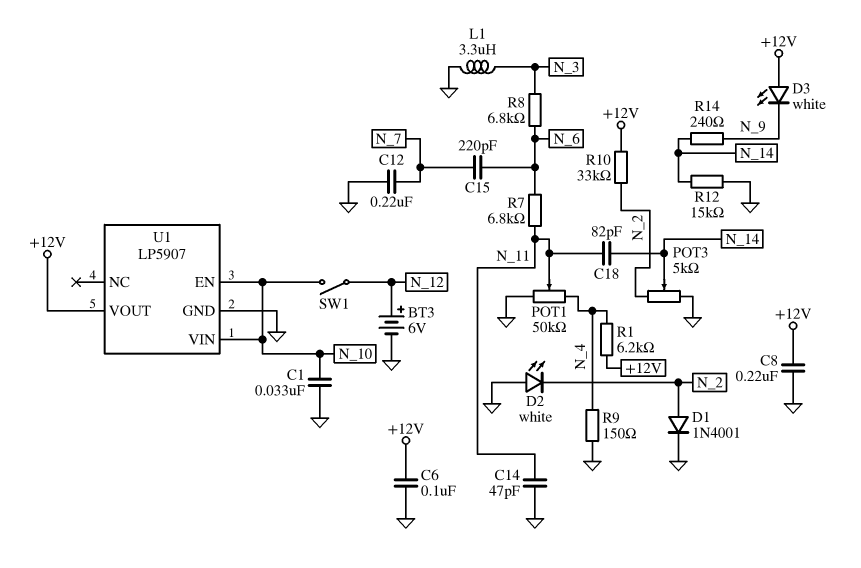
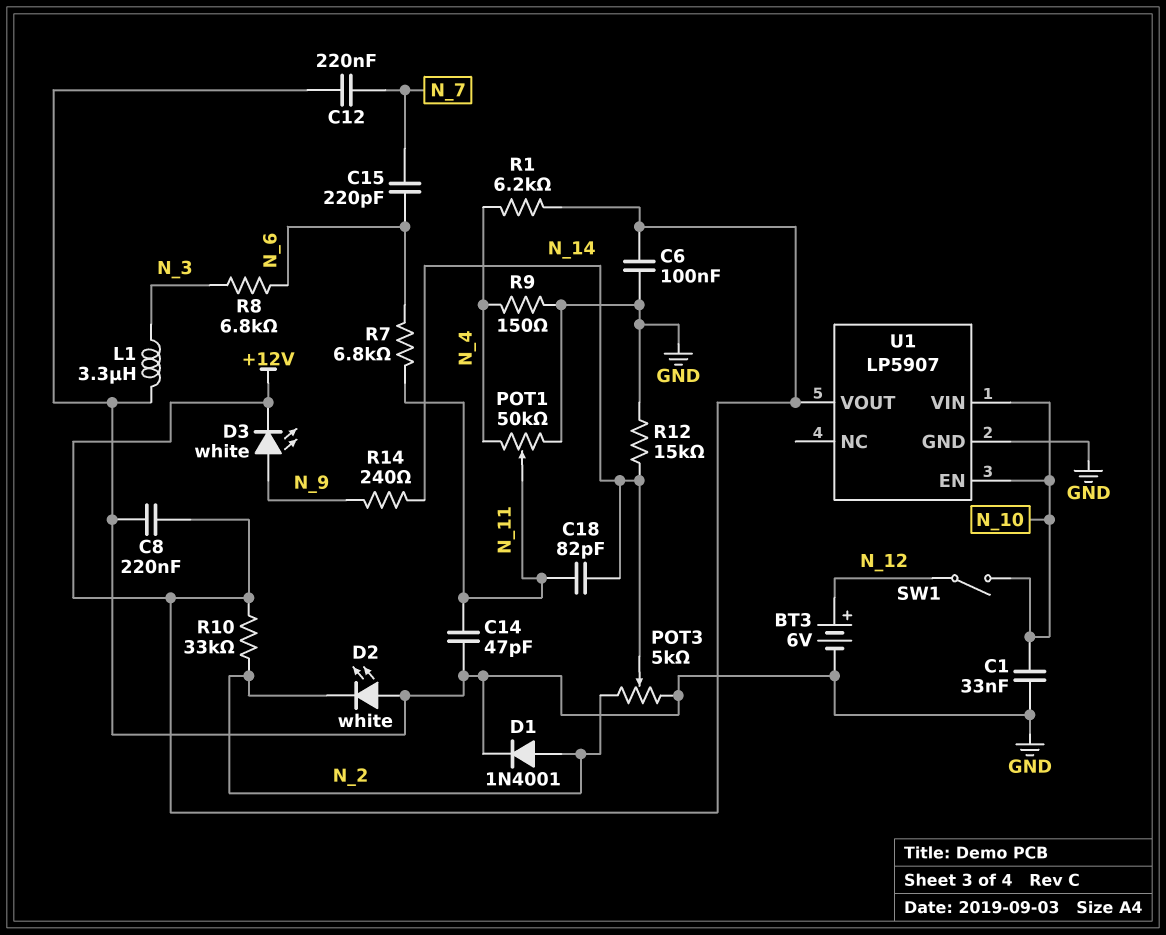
D3: LED white (A +12V, K N_9) -> LED white (A N_9, K +12V)

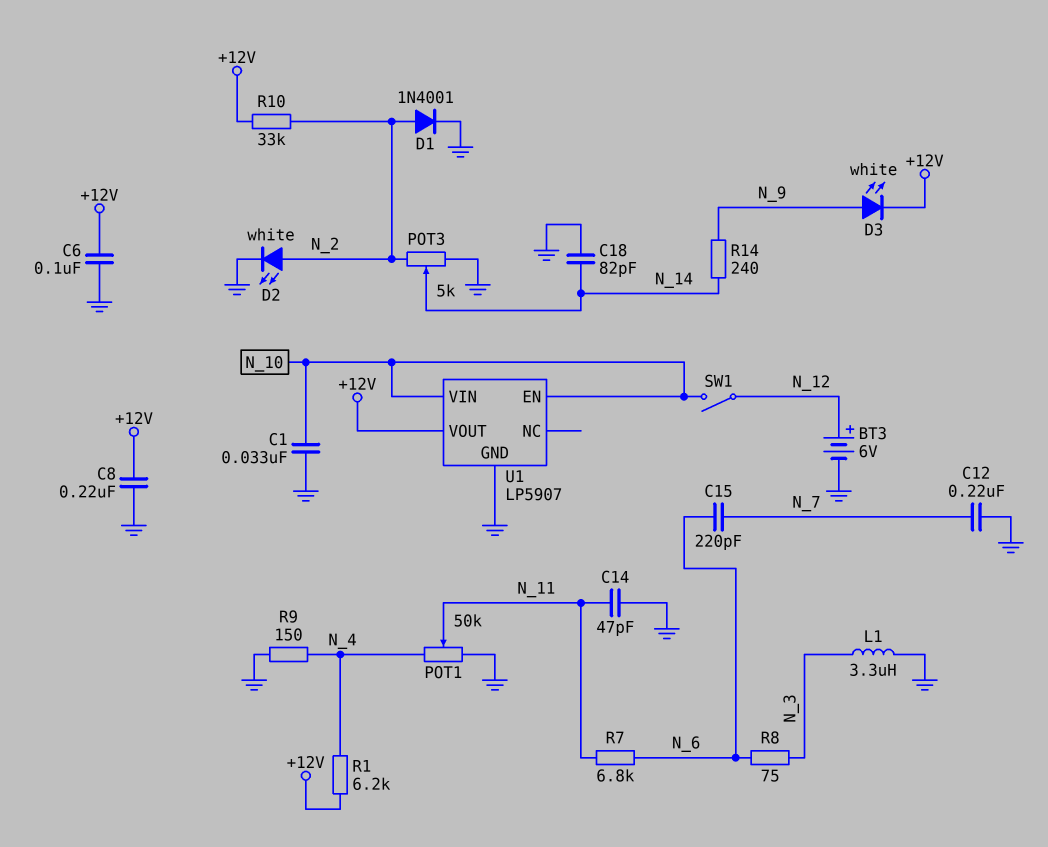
C18: 82pF (N_11, N_14) -> 82pF (GND, N_14)
D2: LED white (A GND, K N_2) -> LED white (A N_2, K GND)
R8: 6.8k (N_3, N_6) -> 75 (N_3, N_6)
R12: 15k (GND, N_14) -> none

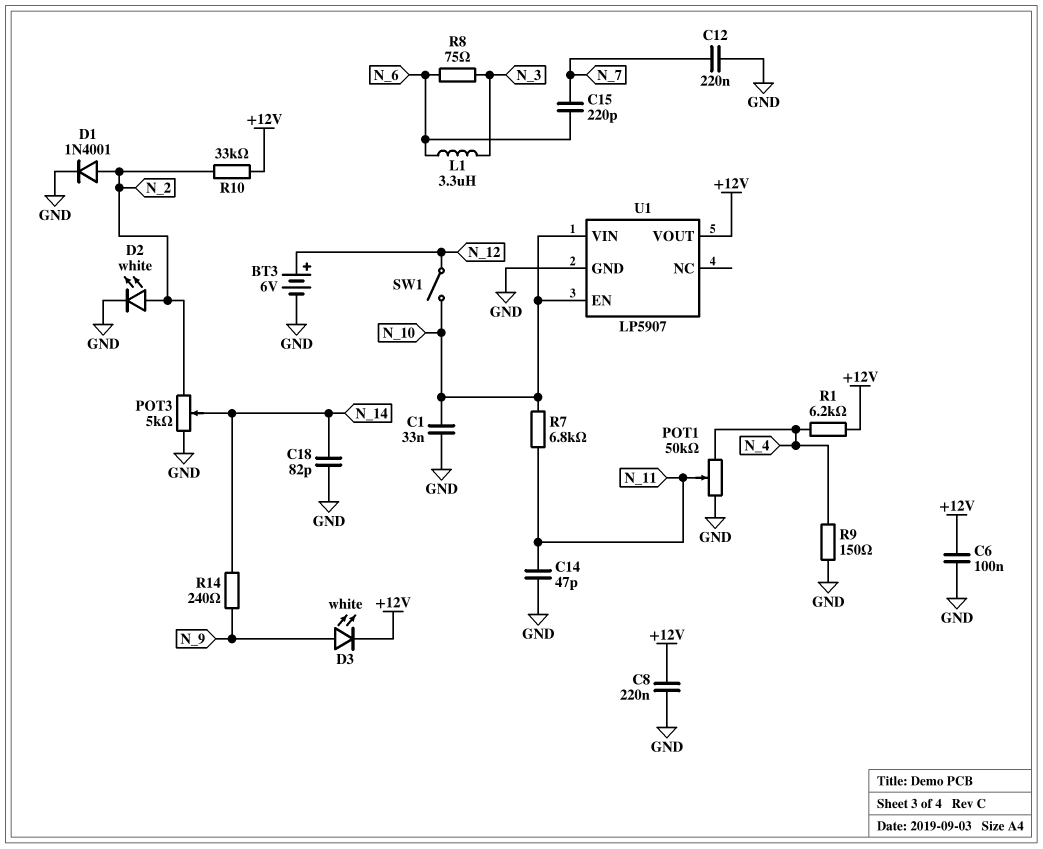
L1: 3.3uH (GND, N_3) -> 3.3uH (N_3, N_6)
R7: 6.8k (N_6, N_11) -> 6.8k (N_10, N_11)

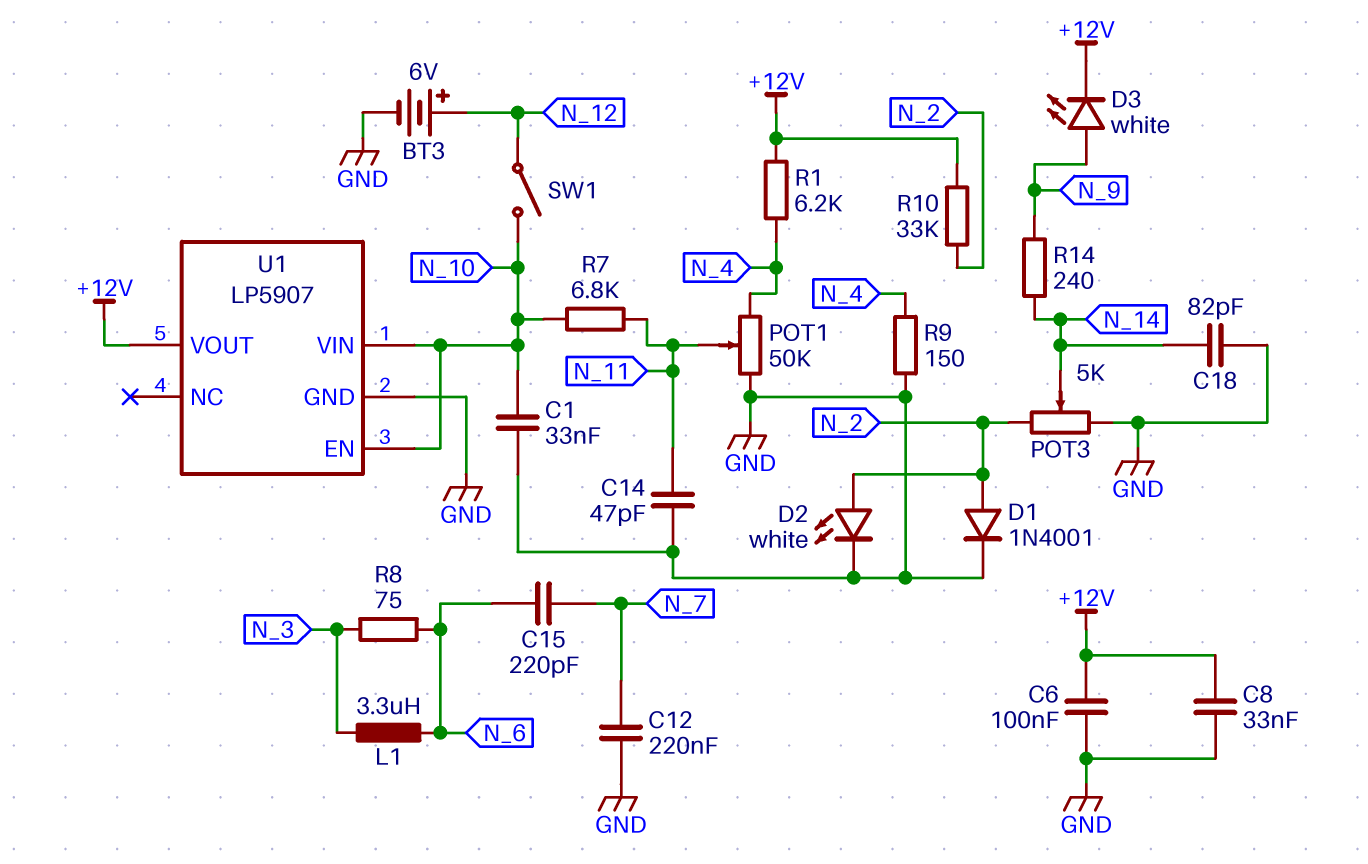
C8: 220nF (+12V, GND) -> 33nF (+12V, GND)

